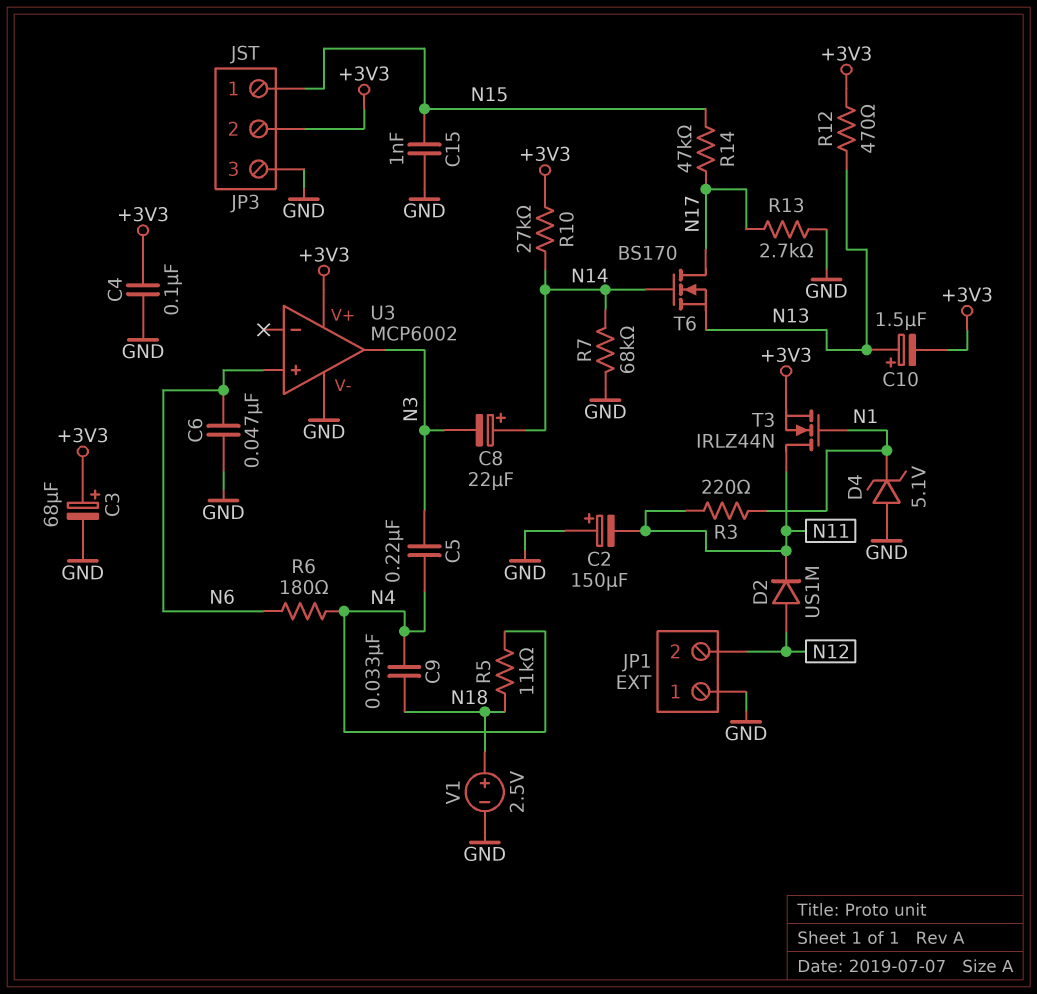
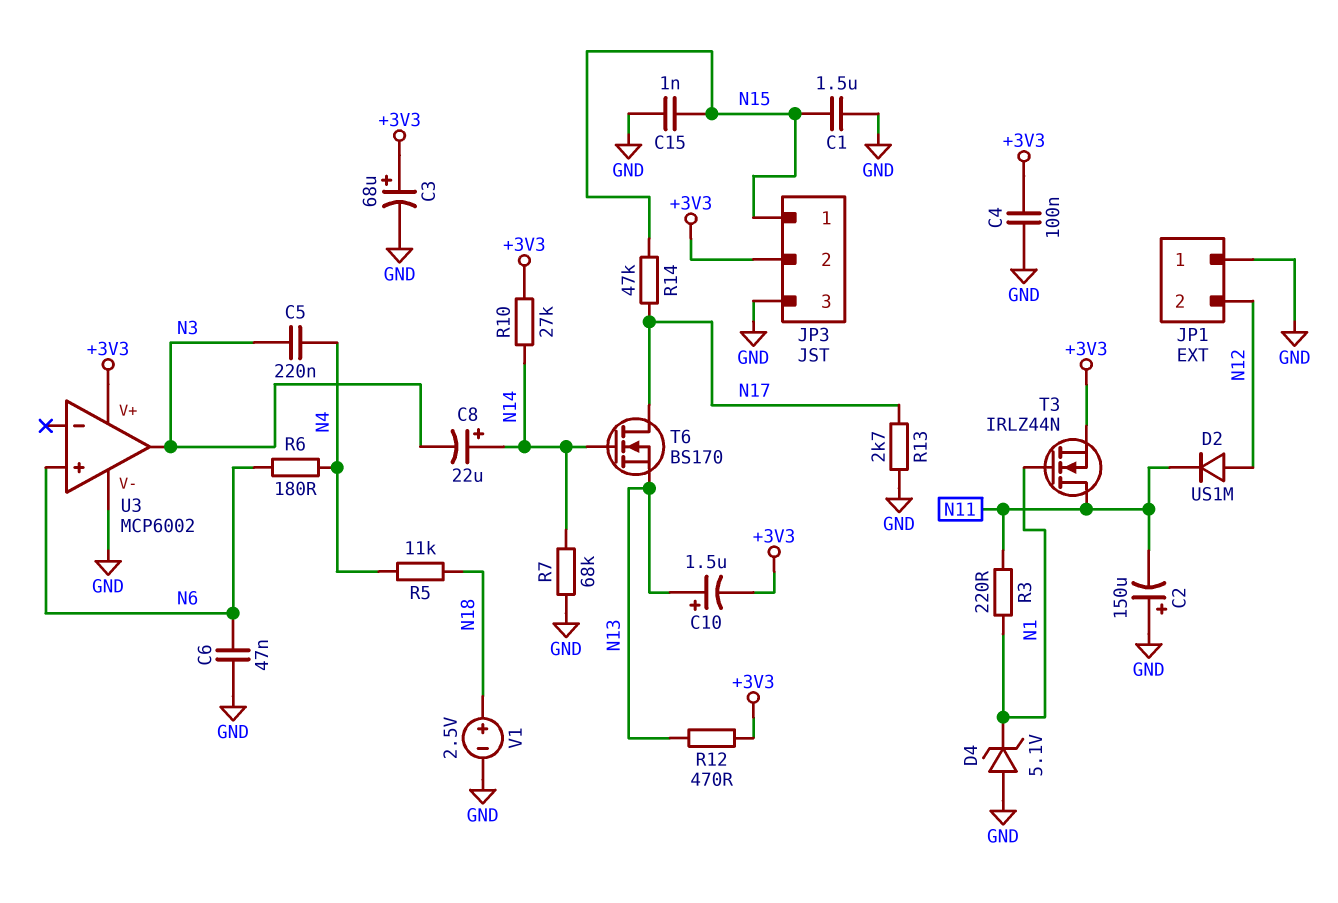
C1: none -> 1.5uF (GND, N15)
C9: 33nF (N4, N18) -> none

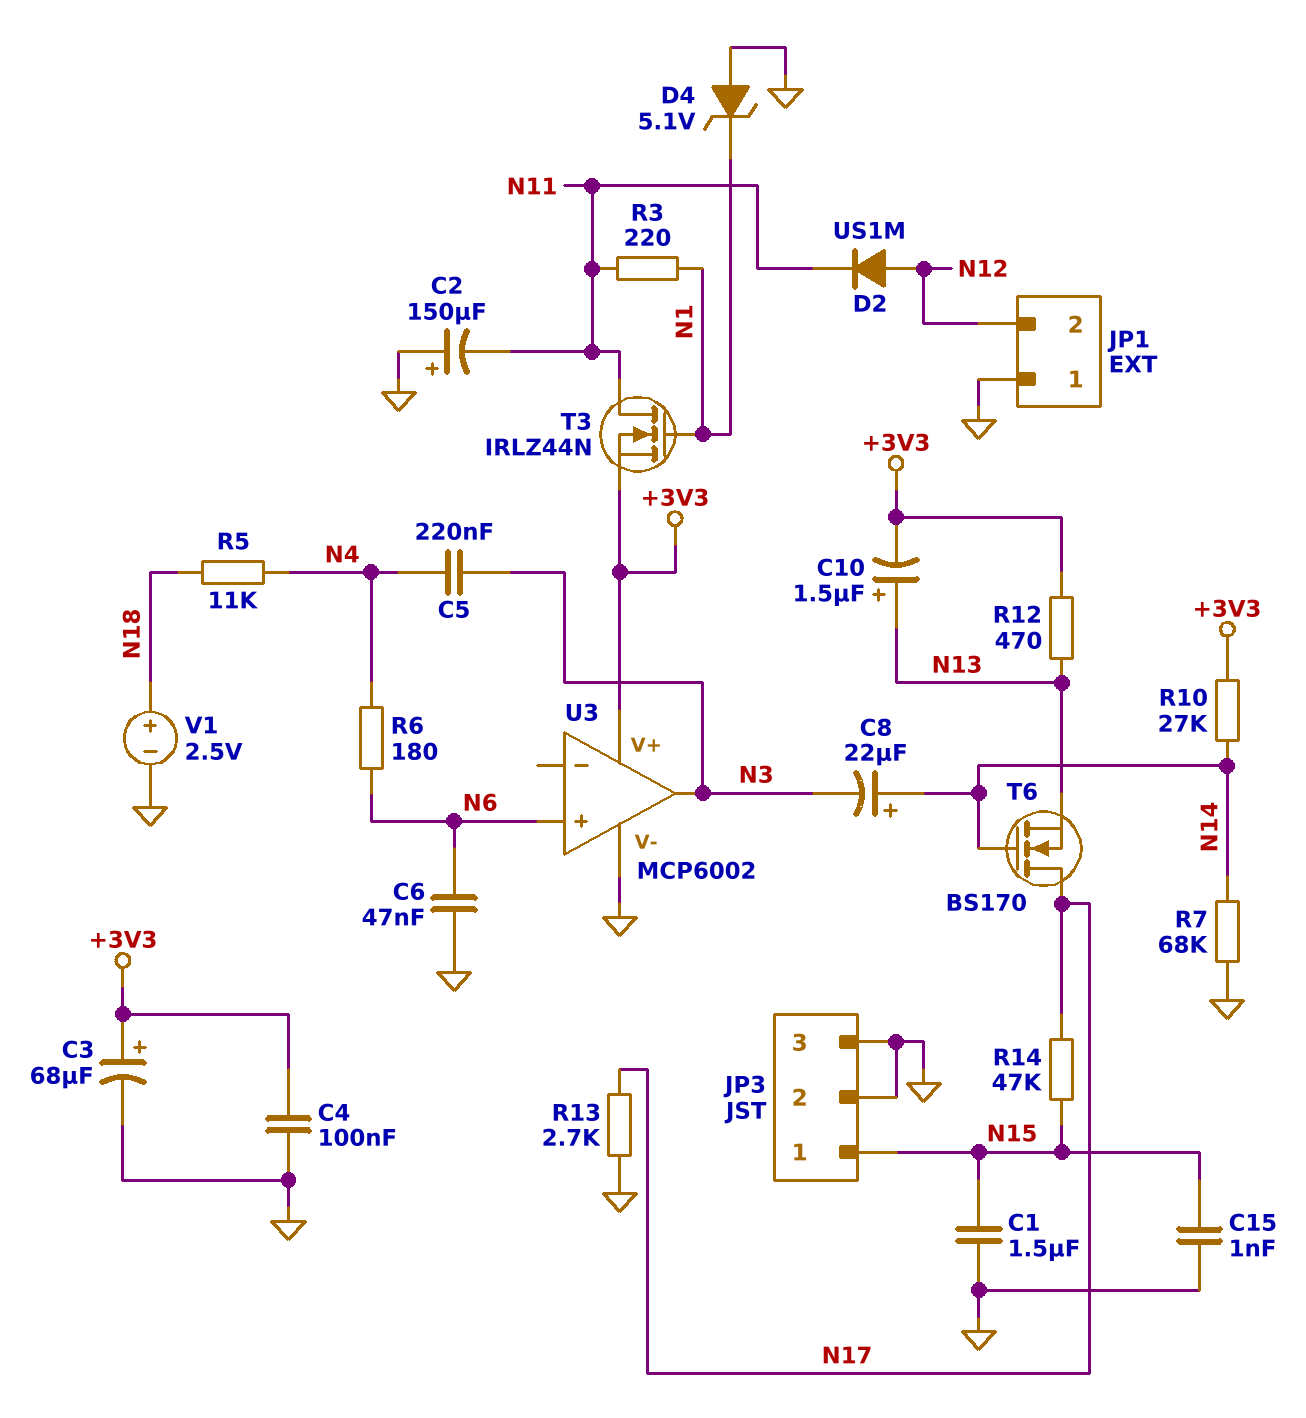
JP3 pin 2: +3V3 -> GND

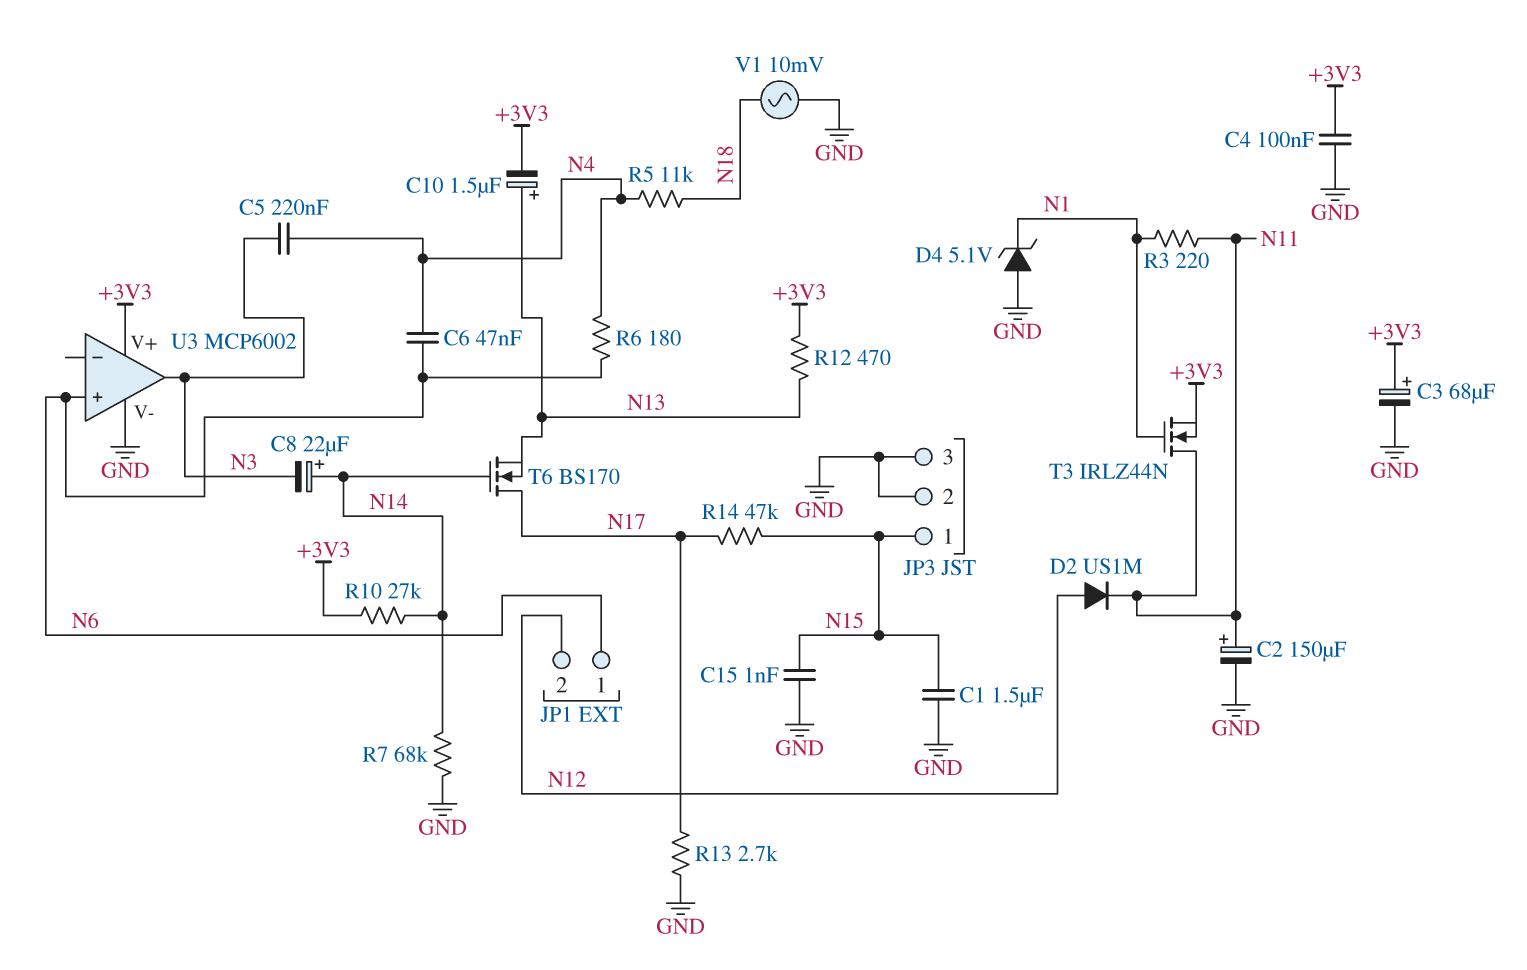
C2: 150uF (plus GND, minus N11) -> 150uF (plus N11, minus GND)
C6: 47nF (GND, N6) -> 47nF (N4, N6)
JP1 pin 1: GND -> N6
V1: 2.5V (plus N18, minus GND) -> AC 10mV (GND, N18)

